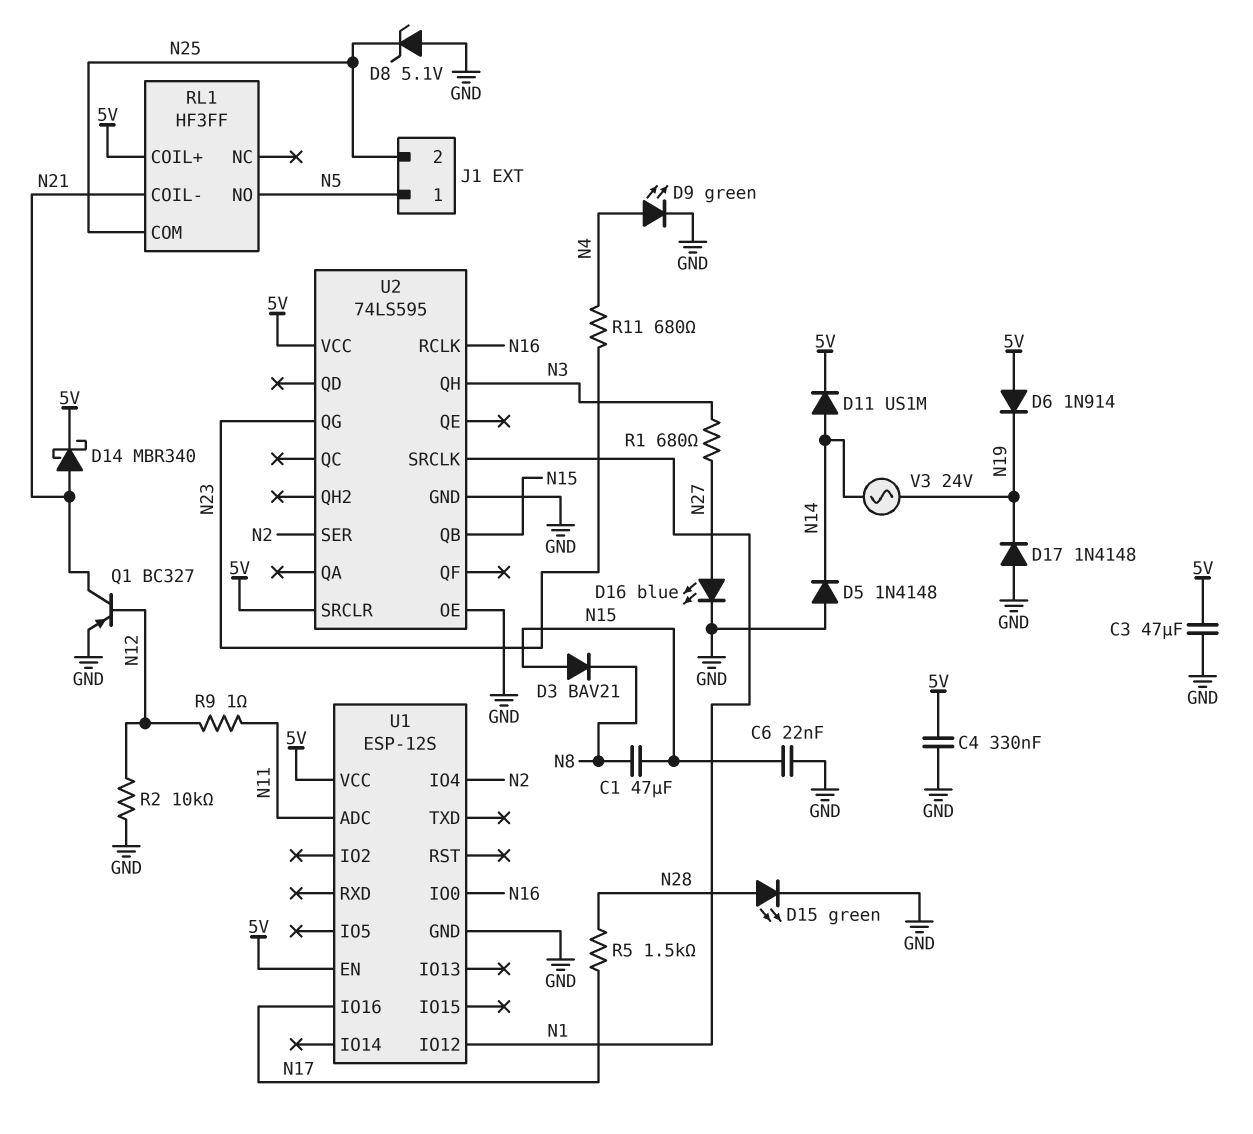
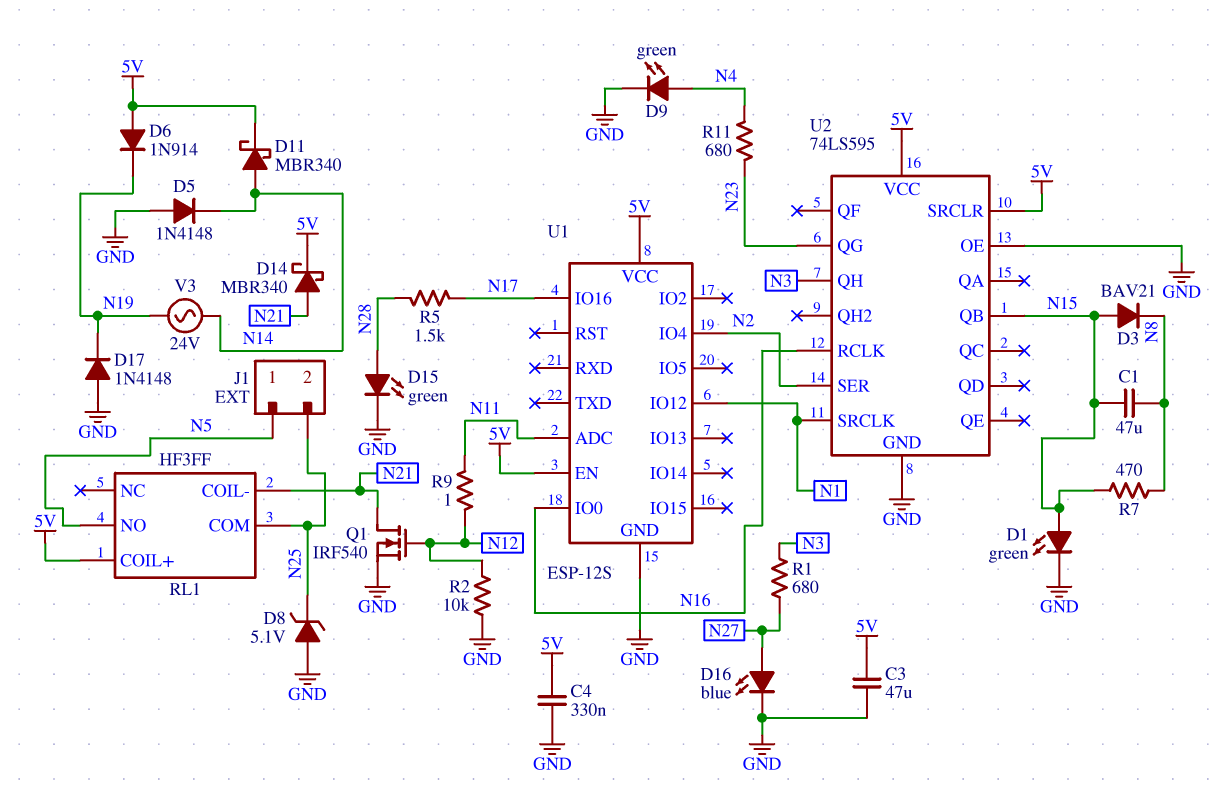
C6: 22nF (GND, N15) -> none
D1: none -> LED green (A N15, K GND)
D11: diode US1M (A N14, K 5V) -> schottky MBR340 (A N14, K 5V)
Q1: PNP BC327 (B N12, C N21, E GND) -> NMOS IRF540 (G N12, D N21, S GND)
R7: none -> 470 (N8, N15)

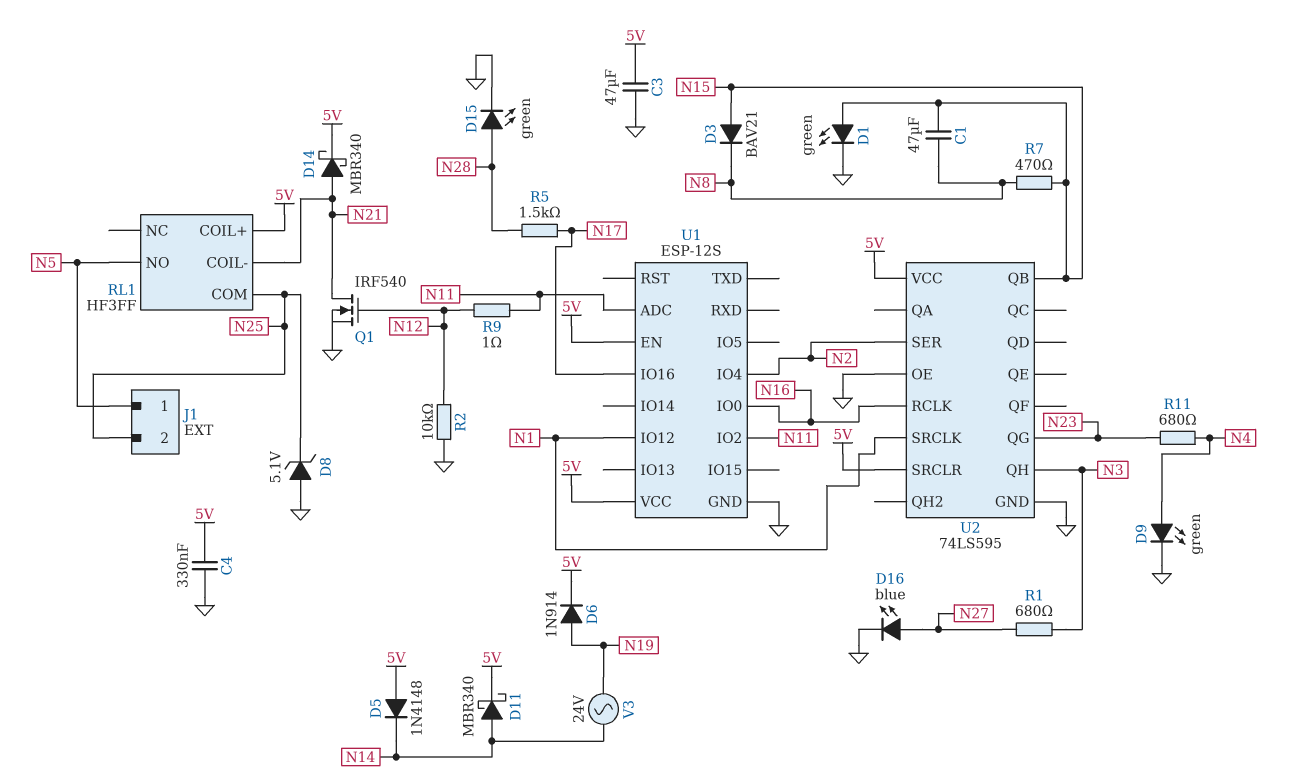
D5: diode 1N4148 (A GND, K N14) -> diode 1N4148 (A 5V, K N14)
D6: diode 1N914 (A 5V, K N19) -> diode 1N914 (A N19, K 5V)
D17: diode 1N4148 (A GND, K N19) -> none
U1 pin IO2: none -> N11

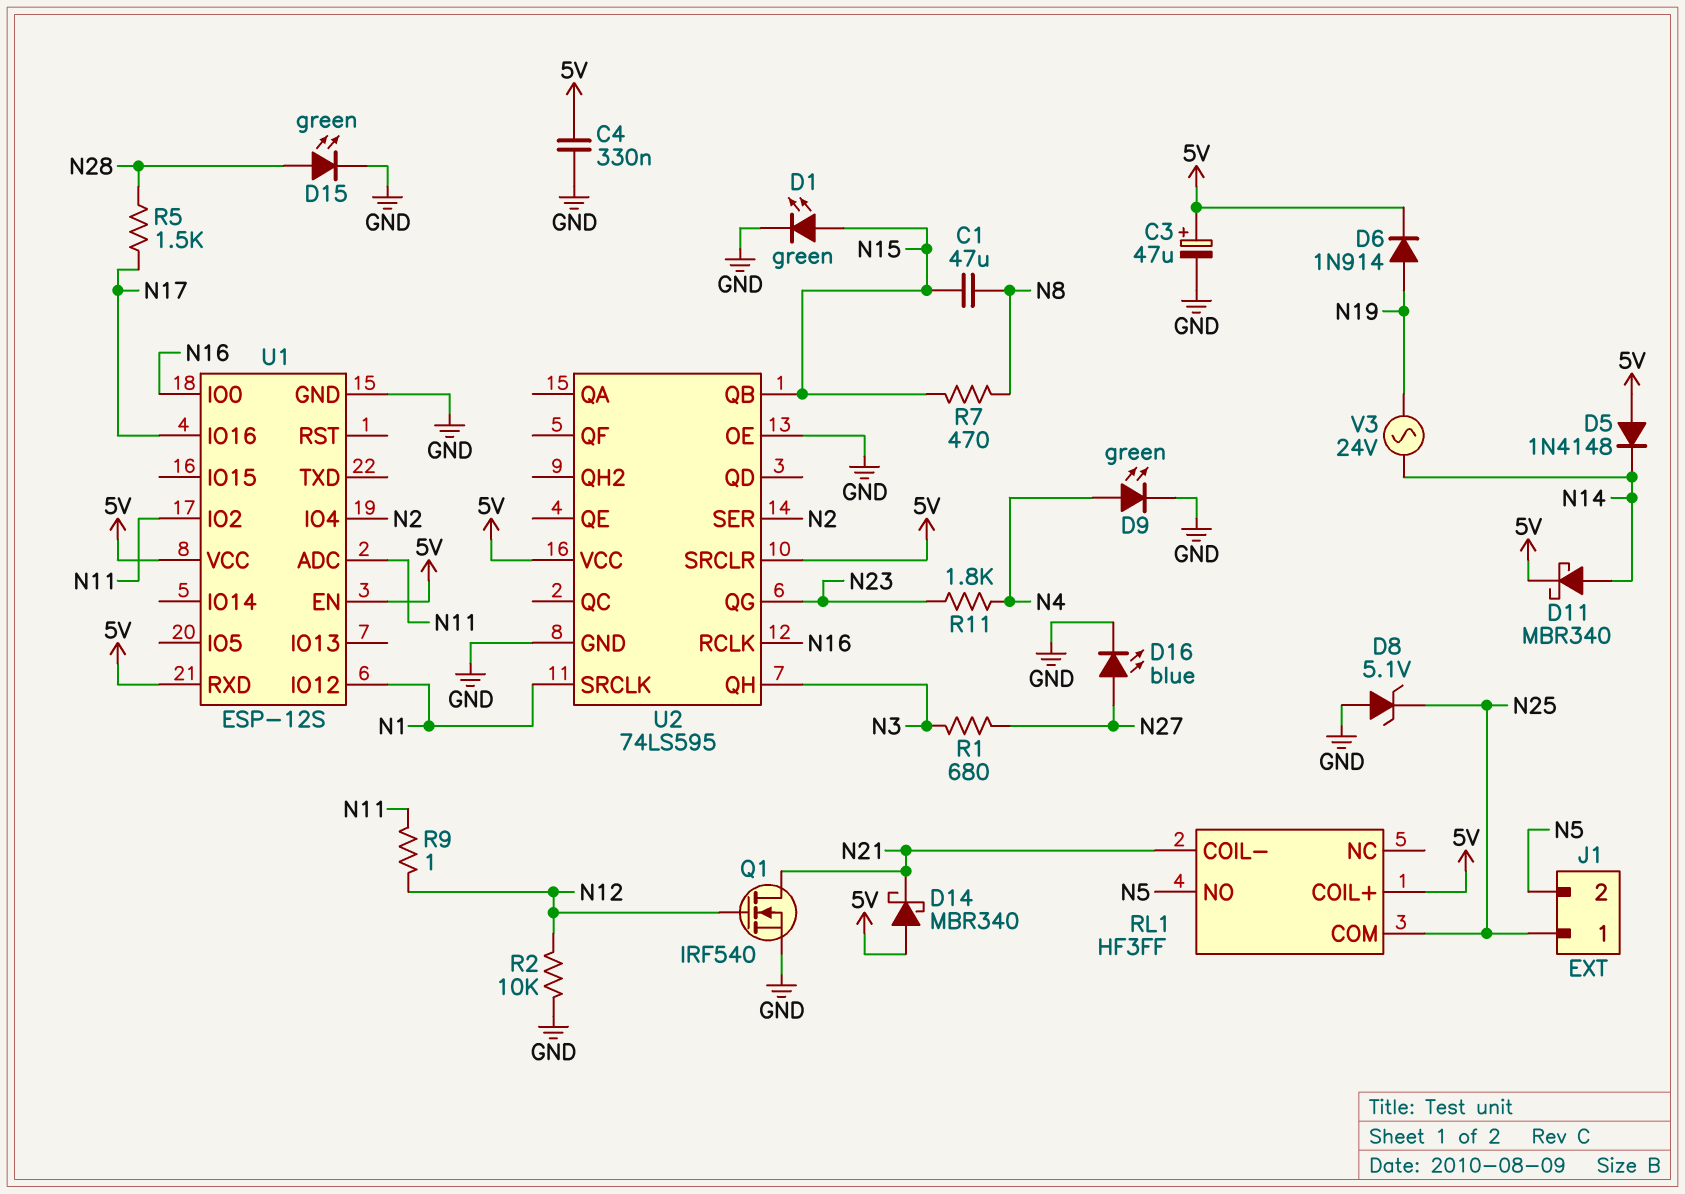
C3: 47uF (5V, GND) -> 47uF (plus 5V, minus GND)
D3: diode BAV21 (A N15, K N8) -> none
D14: schottky MBR340 (A N21, K 5V) -> schottky MBR340 (A 5V, K N21)
J1 pin 1: N5 -> N25
J1 pin 2: N25 -> N5
R11: 680 (N4, N23) -> 1.8k (N4, N23)
U1 pin RXD: none -> 5V

